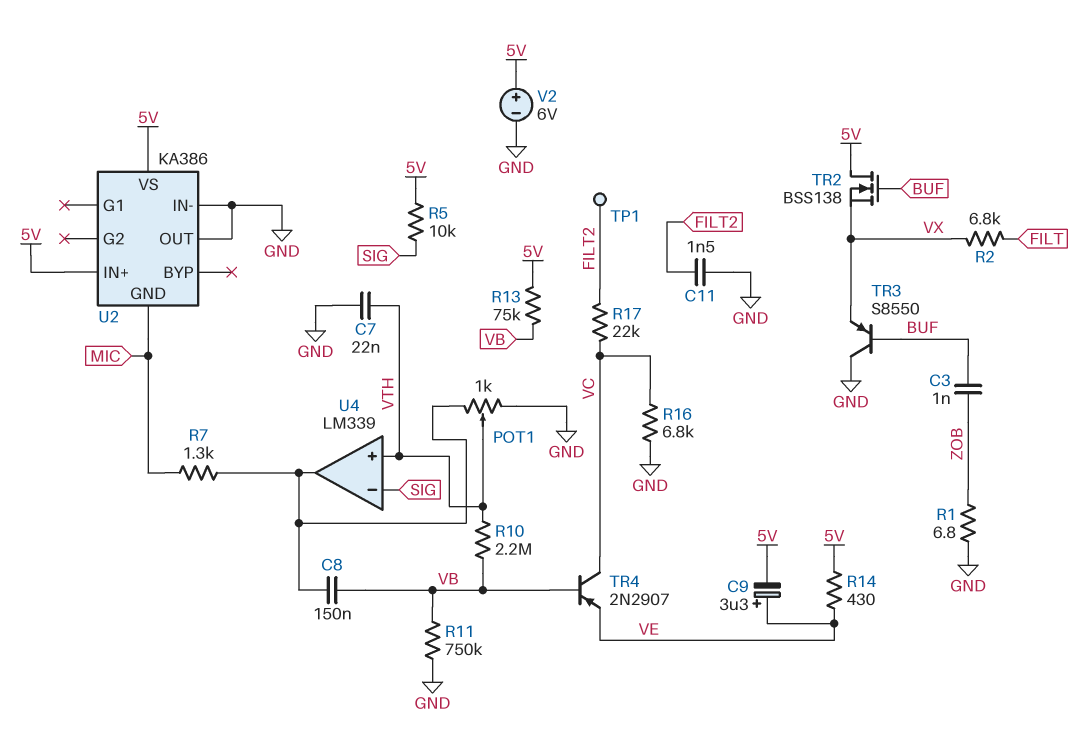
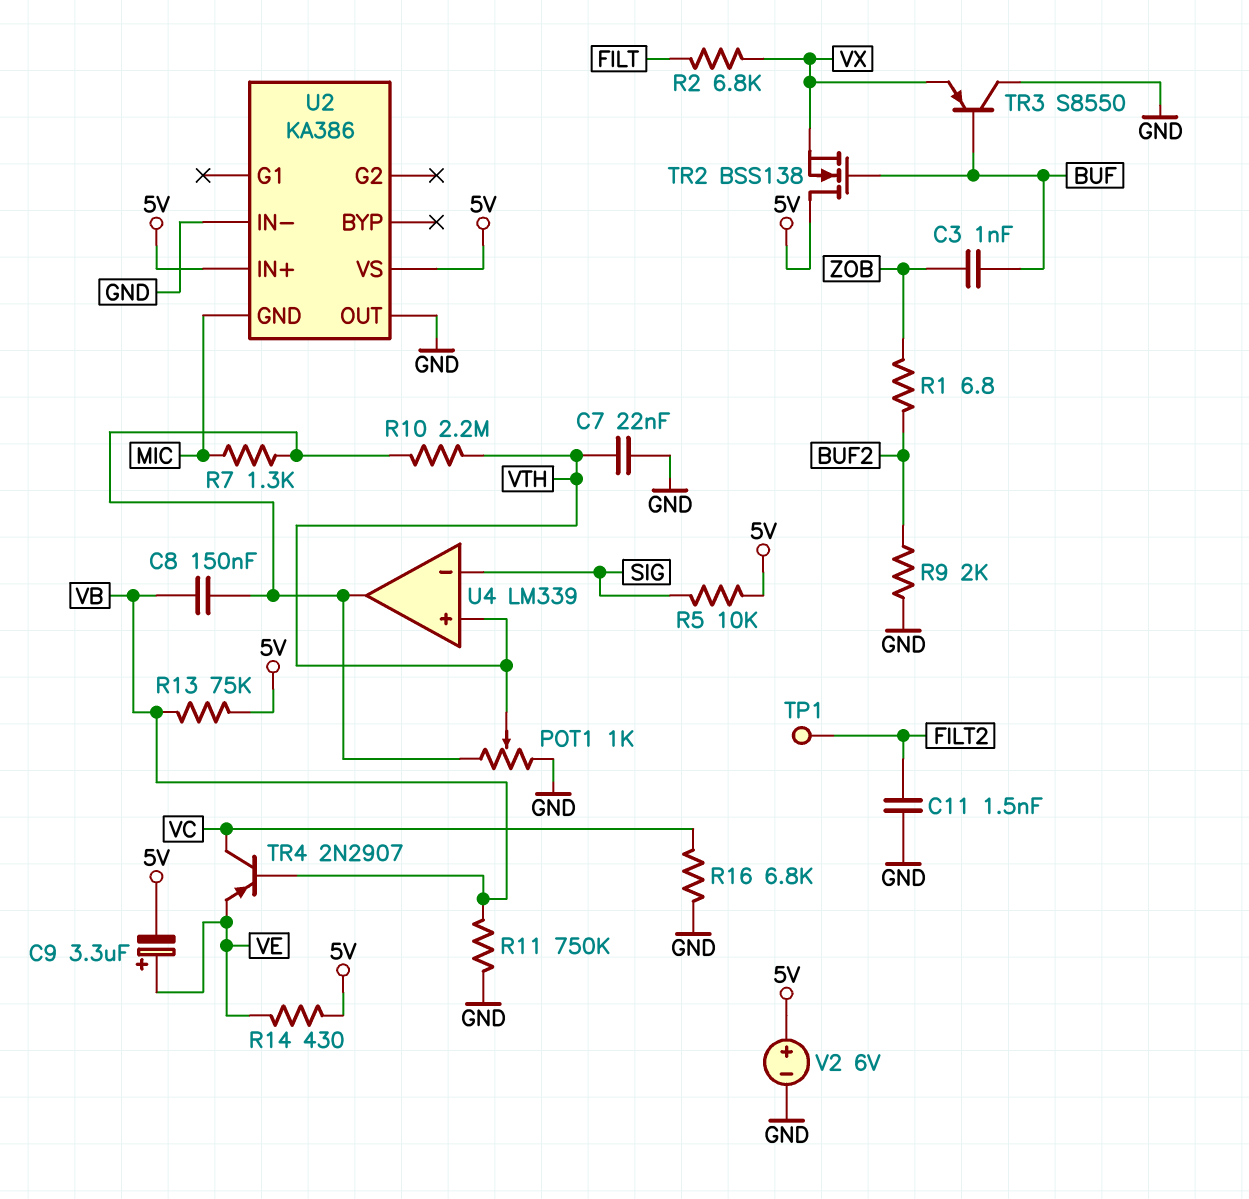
R1: 6.8 (GND, ZOB) -> 6.8 (BUF2, ZOB)
R9: none -> 2k (BUF2, GND)
R10: 2.2M (VB, VTH) -> 2.2M (U4/out, VTH)
R17: 22k (FILT2, VC) -> none

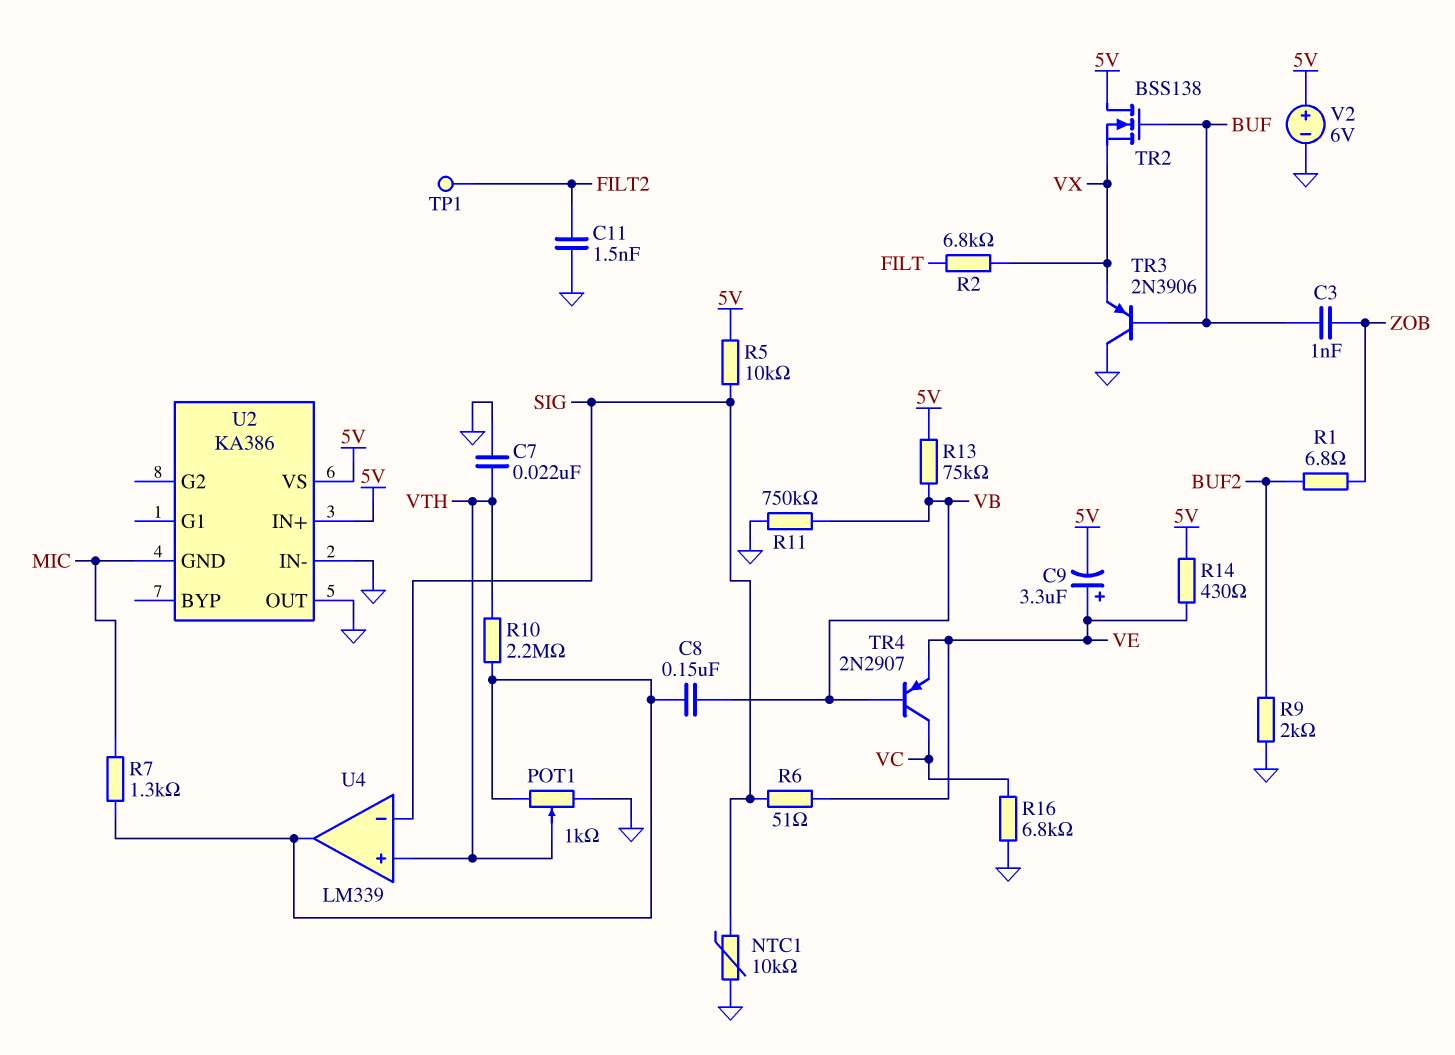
NTC1: none -> 10k (GND, SIG)
R6: none -> 51 (SIG, VE)
TR3: PNP S8550 (B BUF, C GND, E VX) -> PNP 2N3906 (B BUF, C GND, E VX)

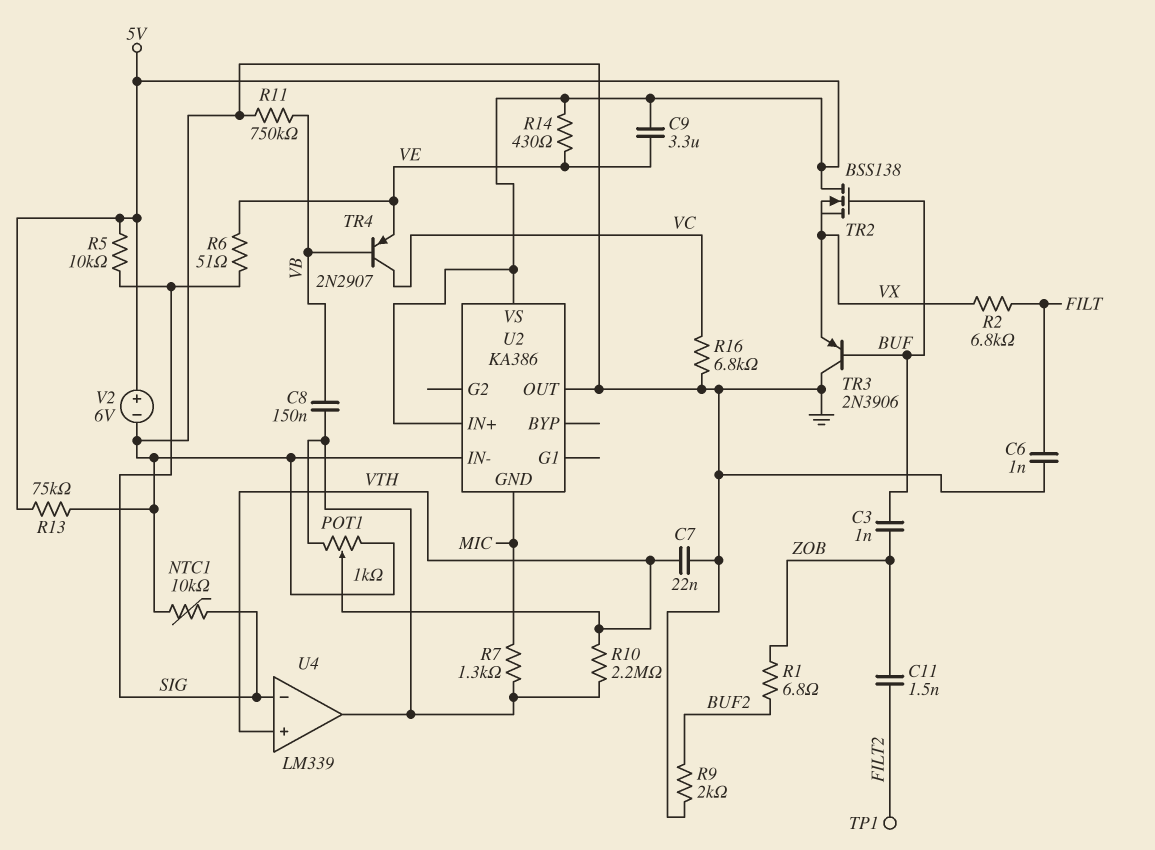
C6: none -> 1nF (FILT, GND)
C9: 3.3uF (plus VE, minus 5V) -> 3.3uF (5V, VE)
C11: 1.5nF (FILT2, GND) -> 1.5nF (FILT2, ZOB)
R13: 75k (5V, VB) -> 75k (5V, GND)

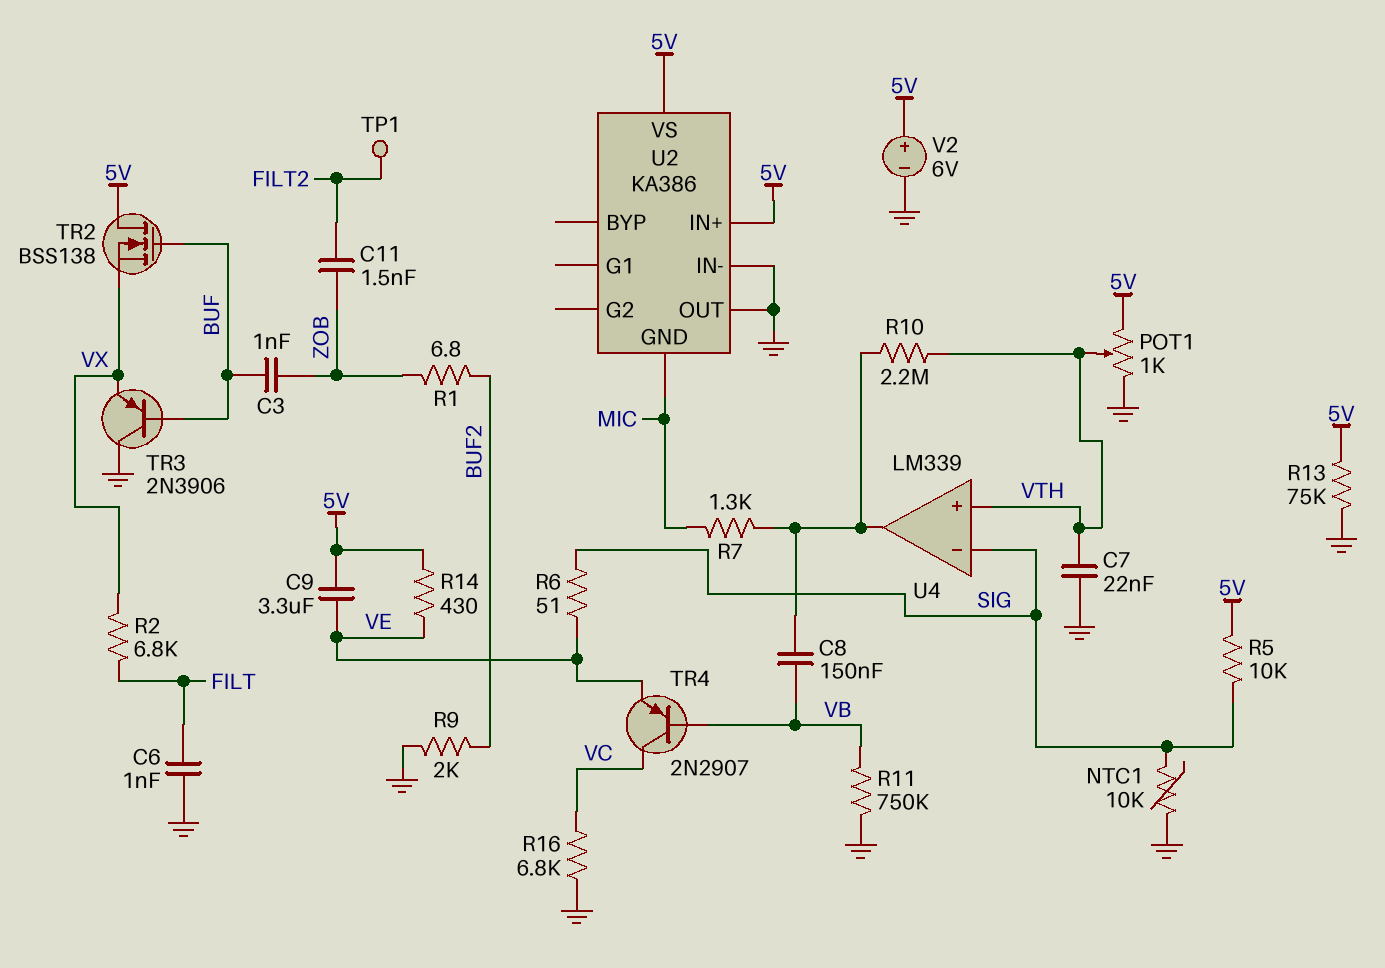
POT1: 1k (GND, U4/out, wiper VTH) -> 1k (5V, GND, wiper VTH)

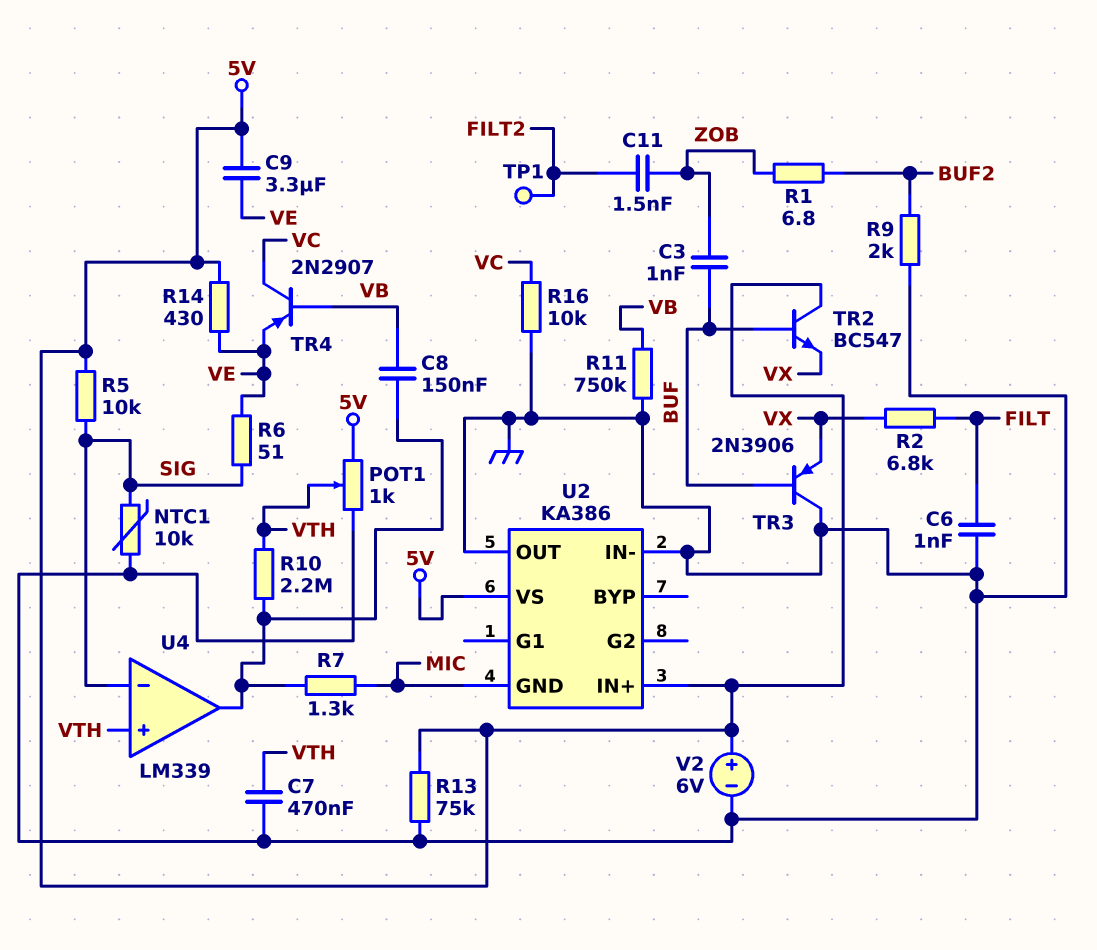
C7: 22nF (GND, VTH) -> 470nF (GND, VTH)
R16: 6.8k (GND, VC) -> 10k (GND, VC)
TR2: NMOS BSS138 (G BUF, D 5V, S VX) -> NPN BC547 (B BUF, C 5V, E VX)

